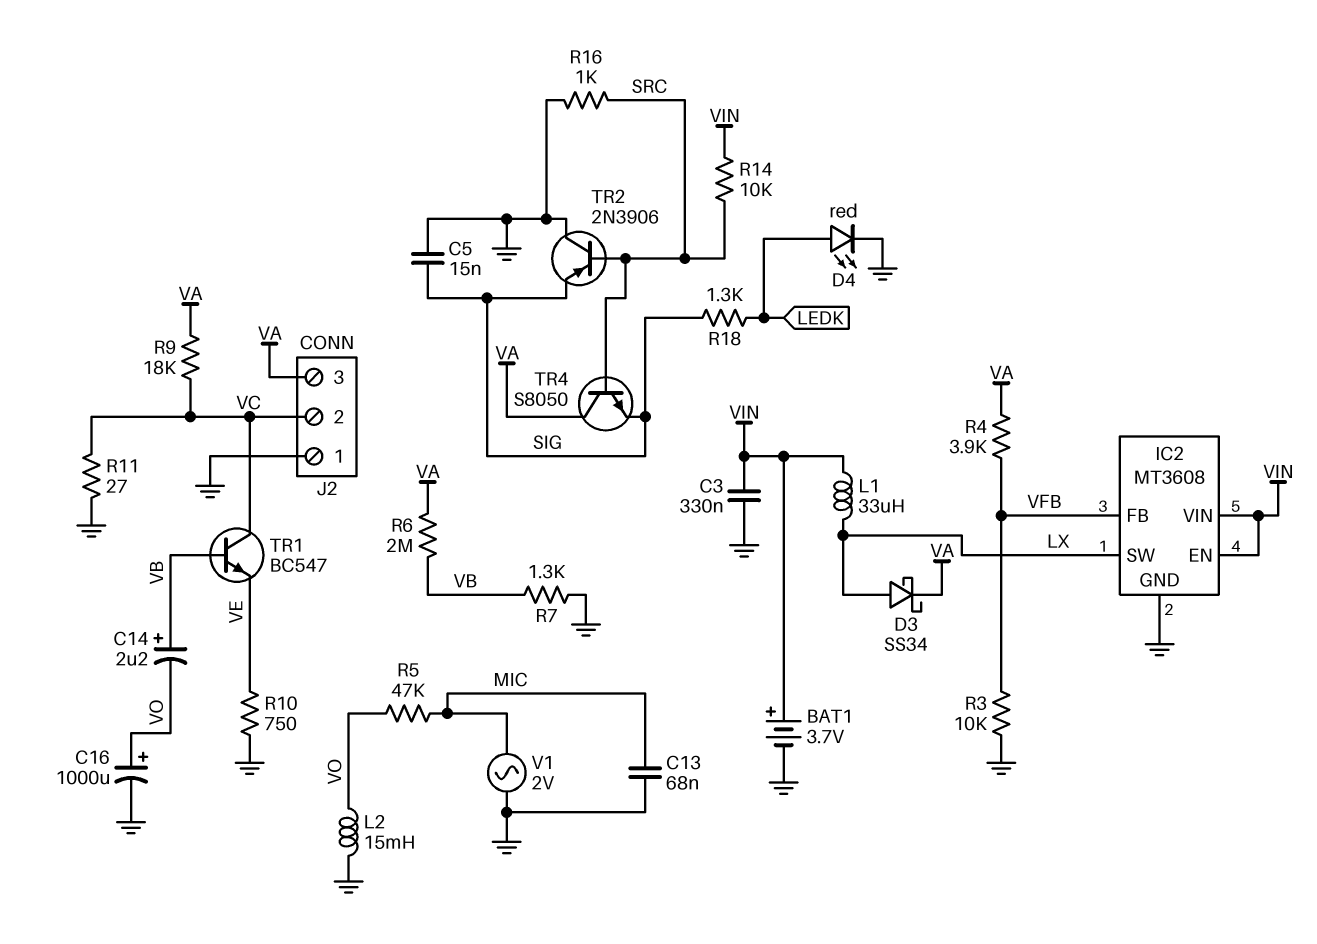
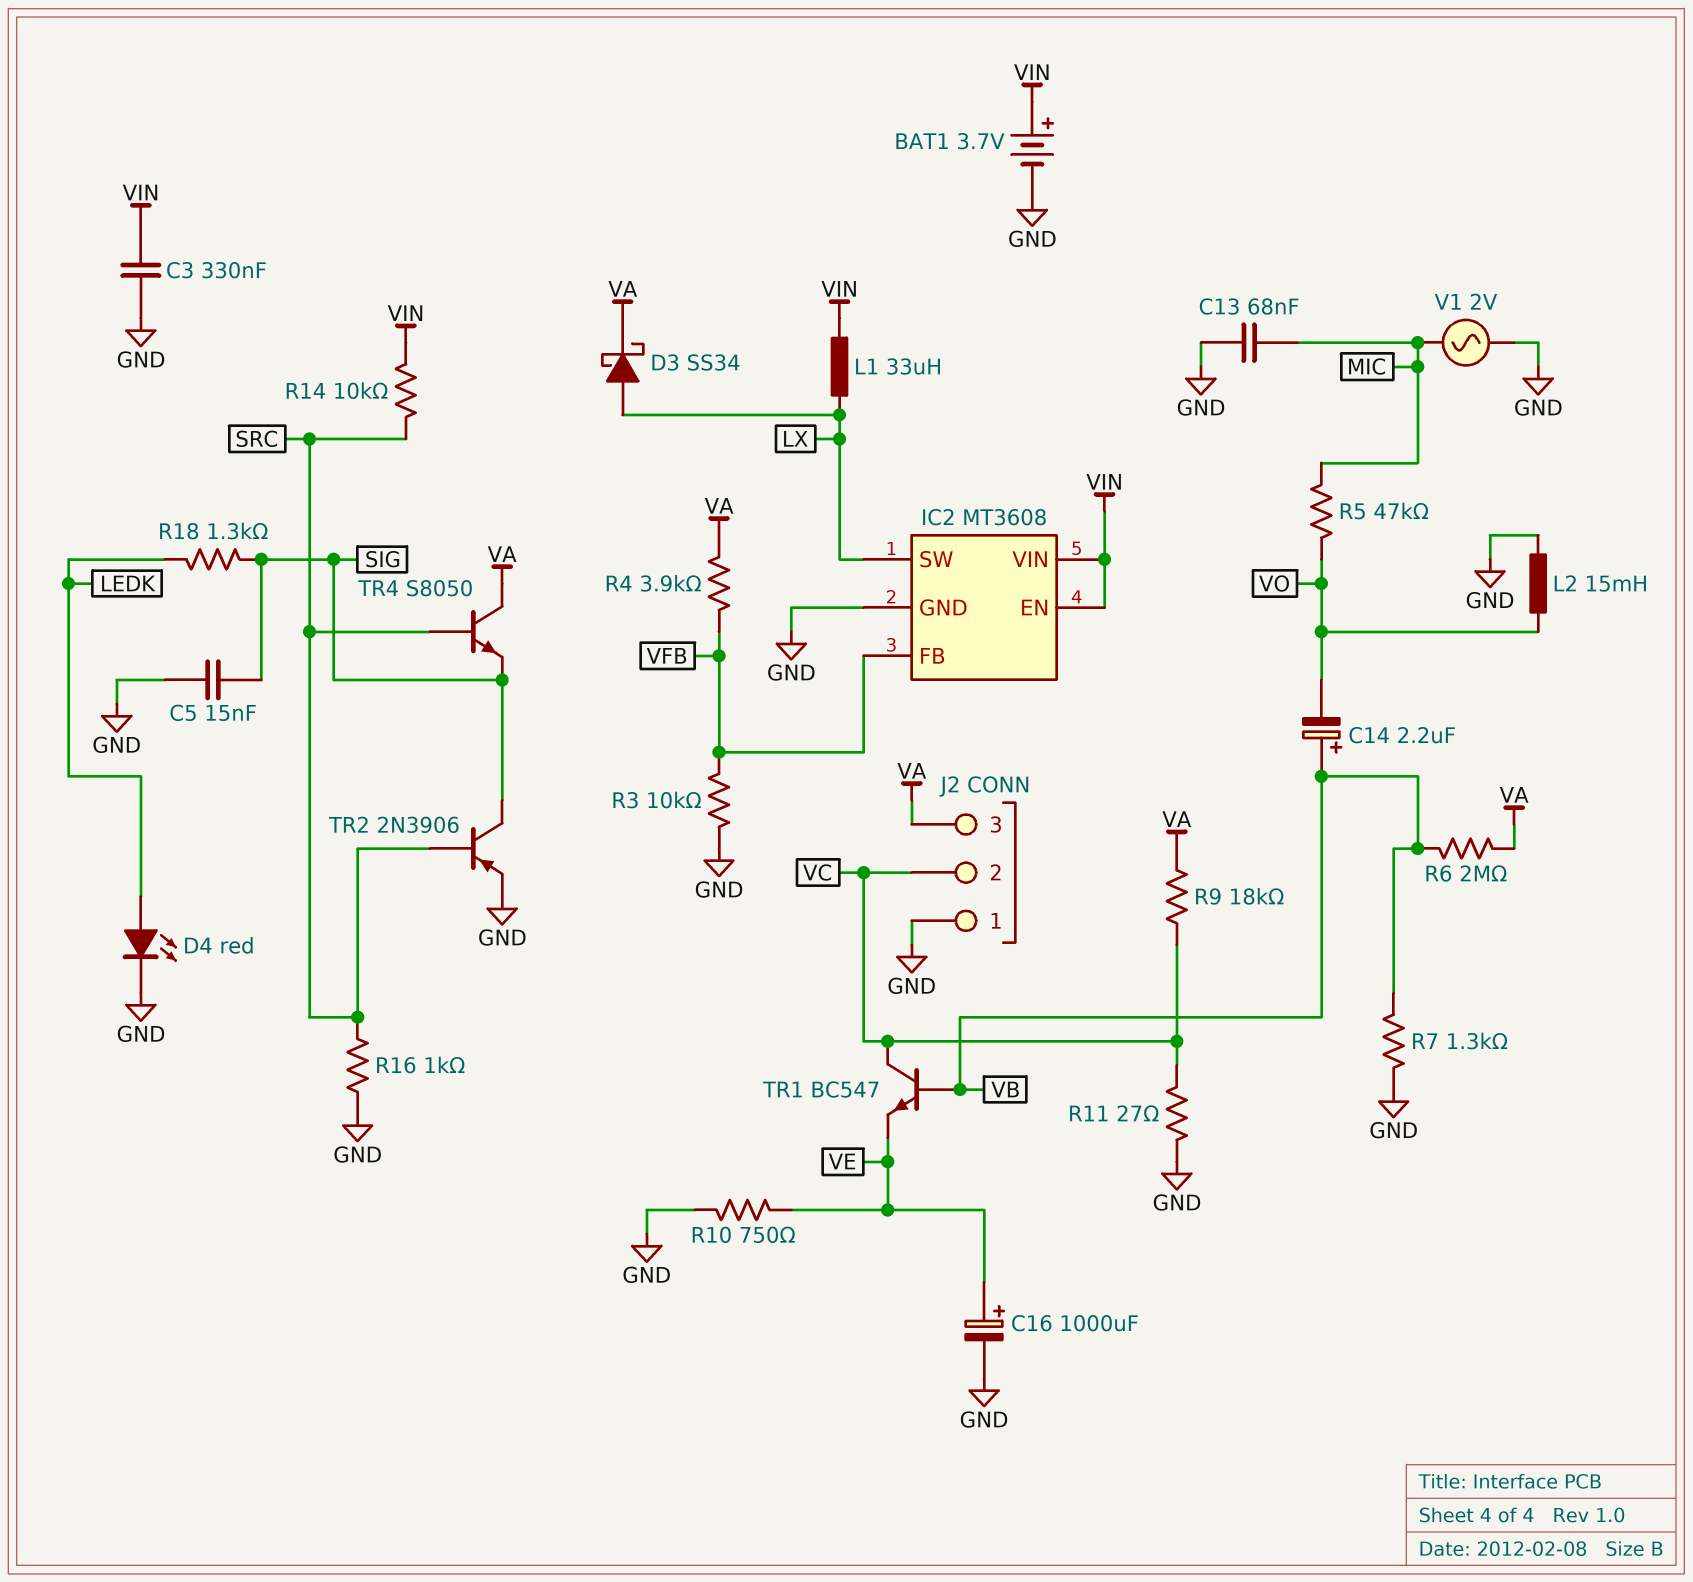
C16: 1000uF (plus VO, minus GND) -> 1000uF (plus VE, minus GND)
TR2: PNP 2N3906 (B SRC, C GND, E SIG) -> PNP 2N3906 (B SRC, C SIG, E GND)

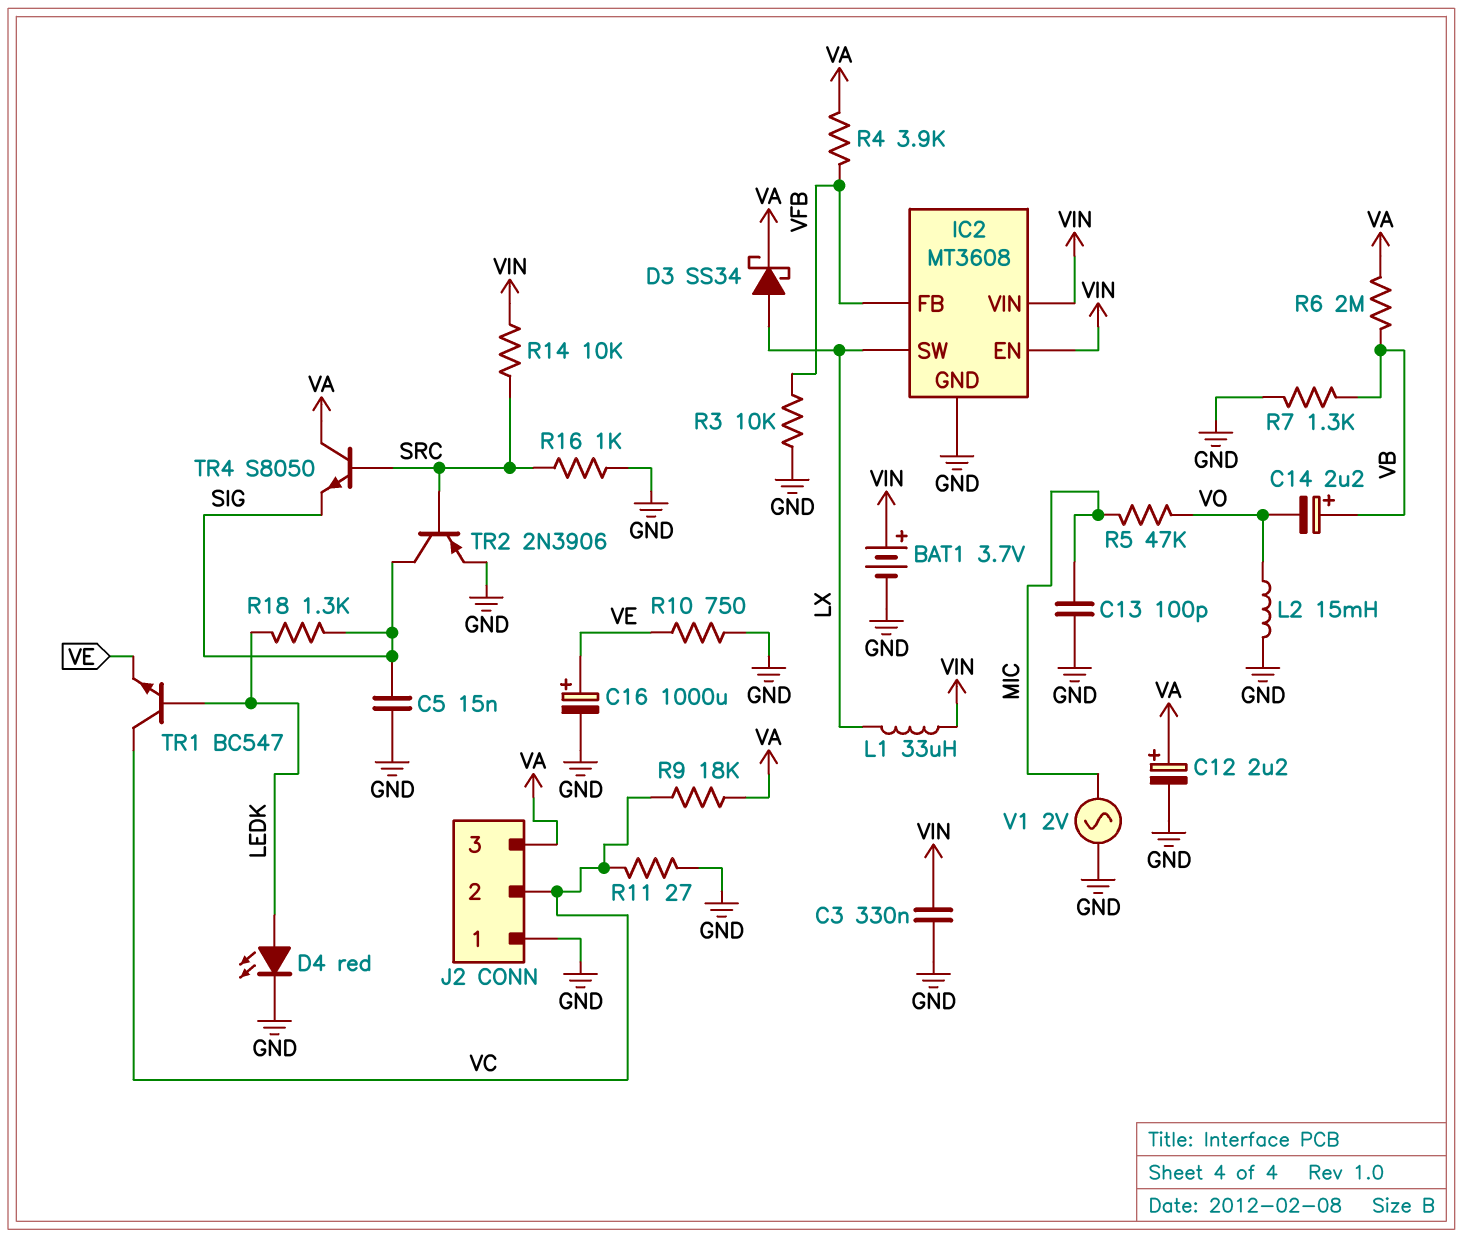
C12: none -> 2.2uF (plus VA, minus GND)
C13: 68nF (GND, MIC) -> 100pF (GND, MIC)
TR1: NPN BC547 (B VB, C VC, E VE) -> NPN BC547 (B LEDK, C VC, E VE)

